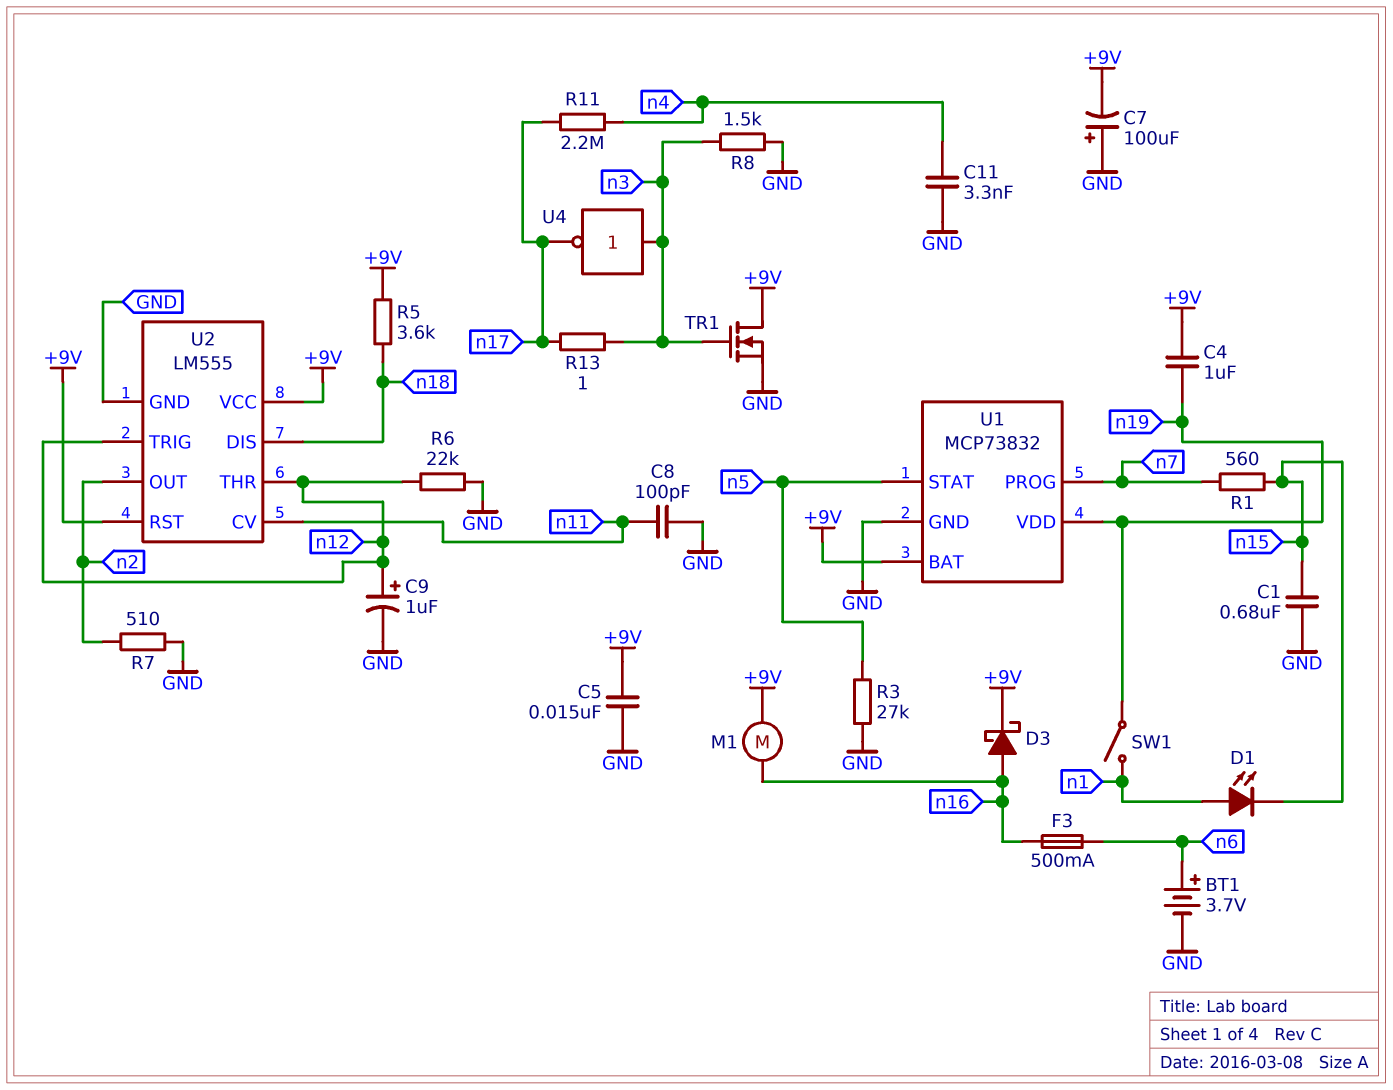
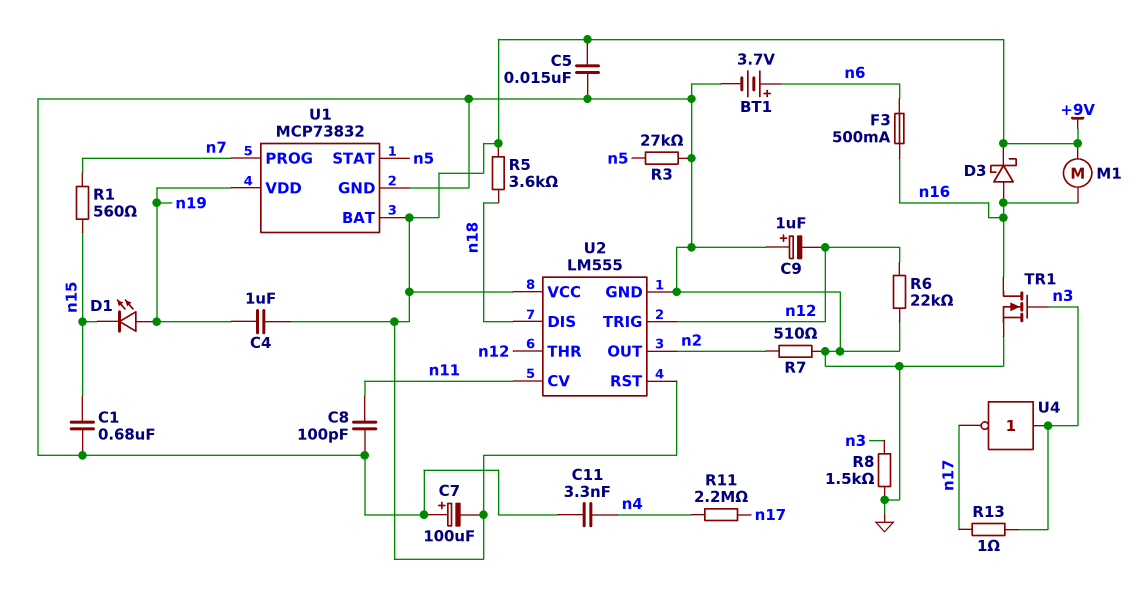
C9: 1uF (plus n12, minus GND) -> 1uF (plus GND, minus n12)
D1: LED (A n1, K n15) -> LED (A n19, K n15)
SW1: switch (n1, n19) -> none
TR1: NMOS (G n3, D +9V, S GND) -> NMOS (G n3, D n16, S GND)

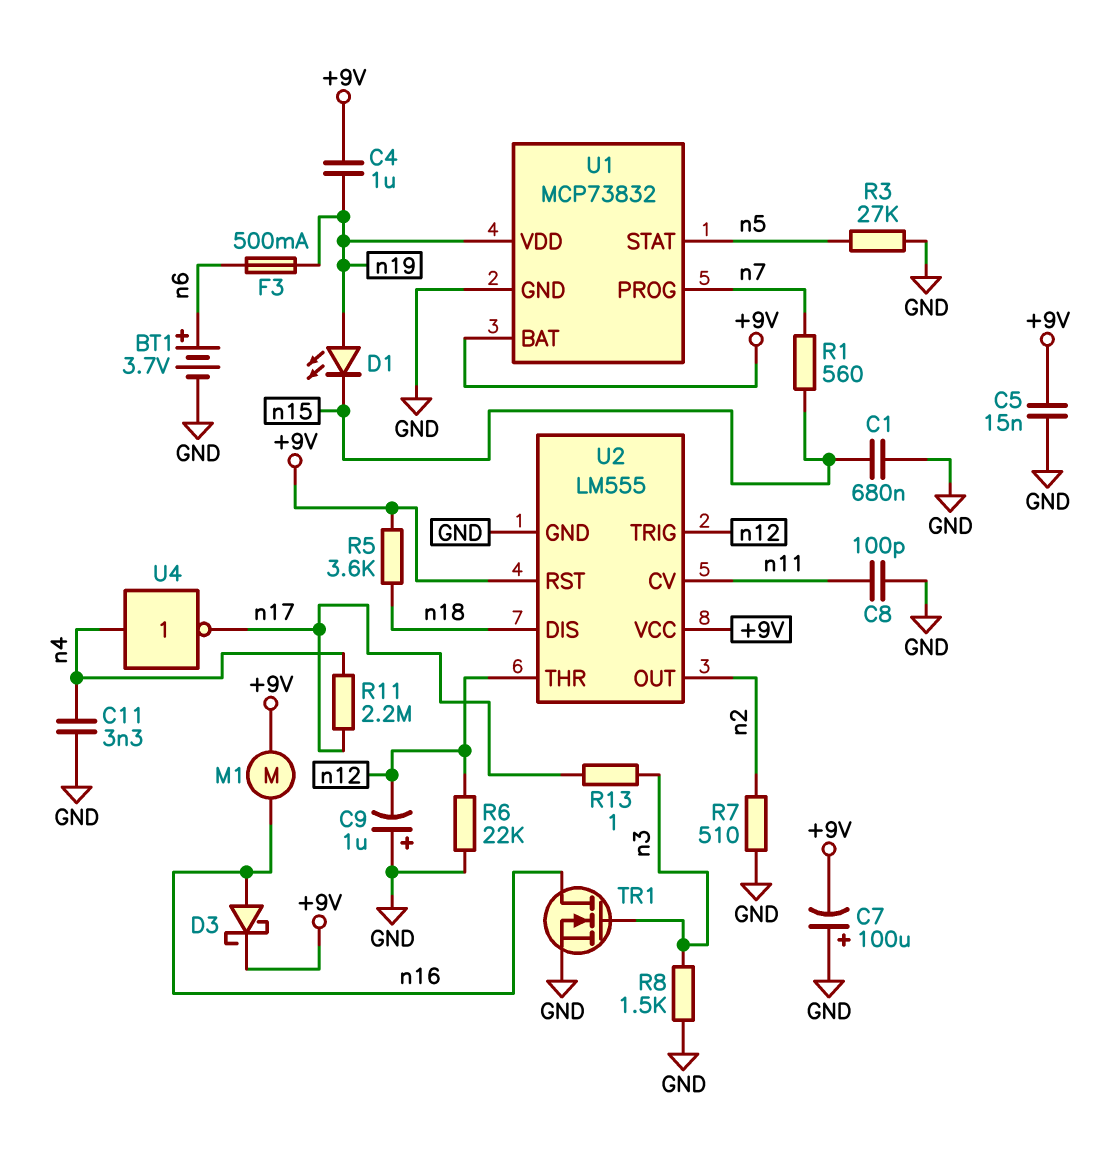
F3: 500mA (n6, n16) -> 500mA (n6, n19)
U4: NOT (in n3, out n17) -> NOT (in n4, out n17)

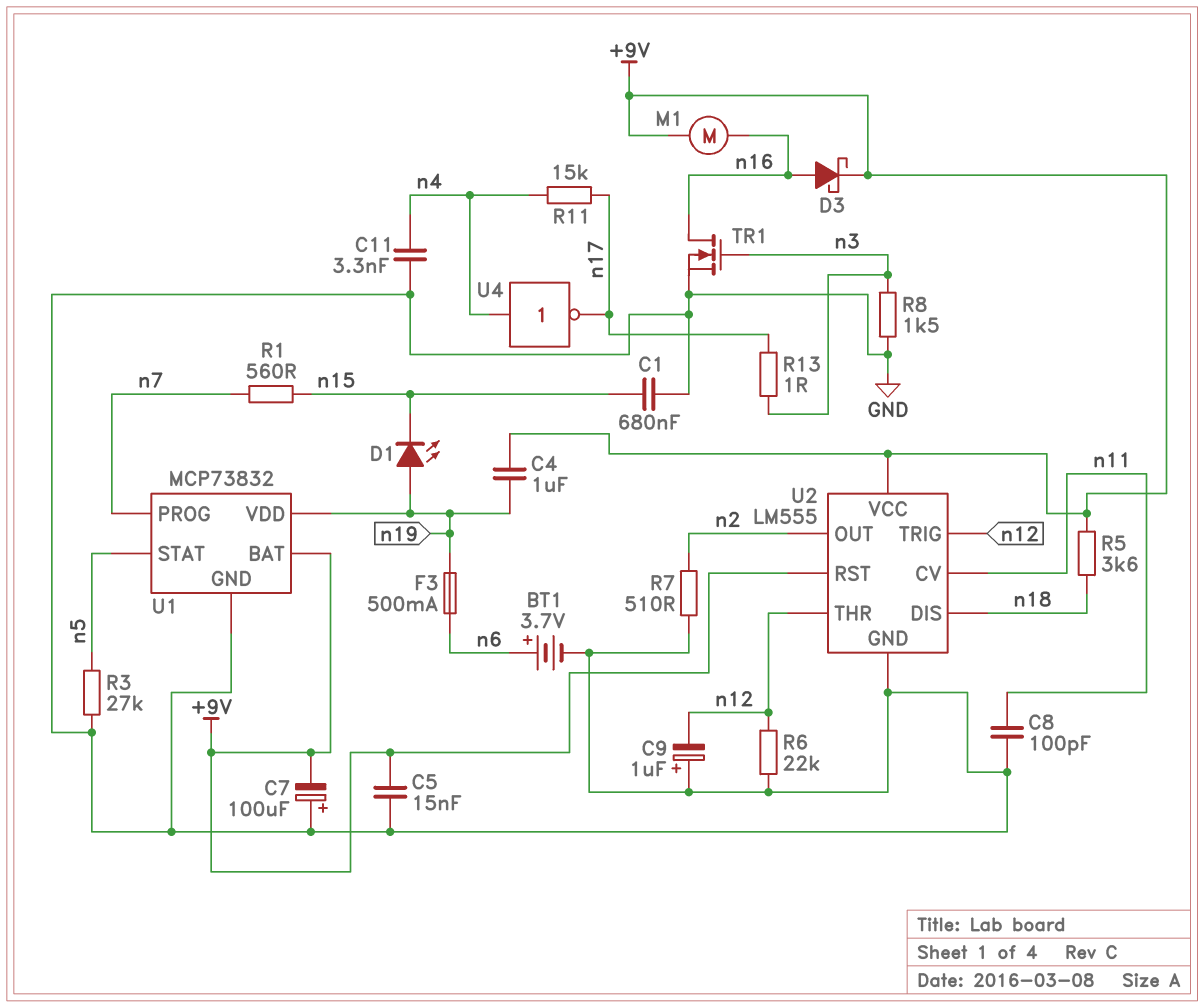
R11: 2.2M (n4, n17) -> 15k (n4, n17)

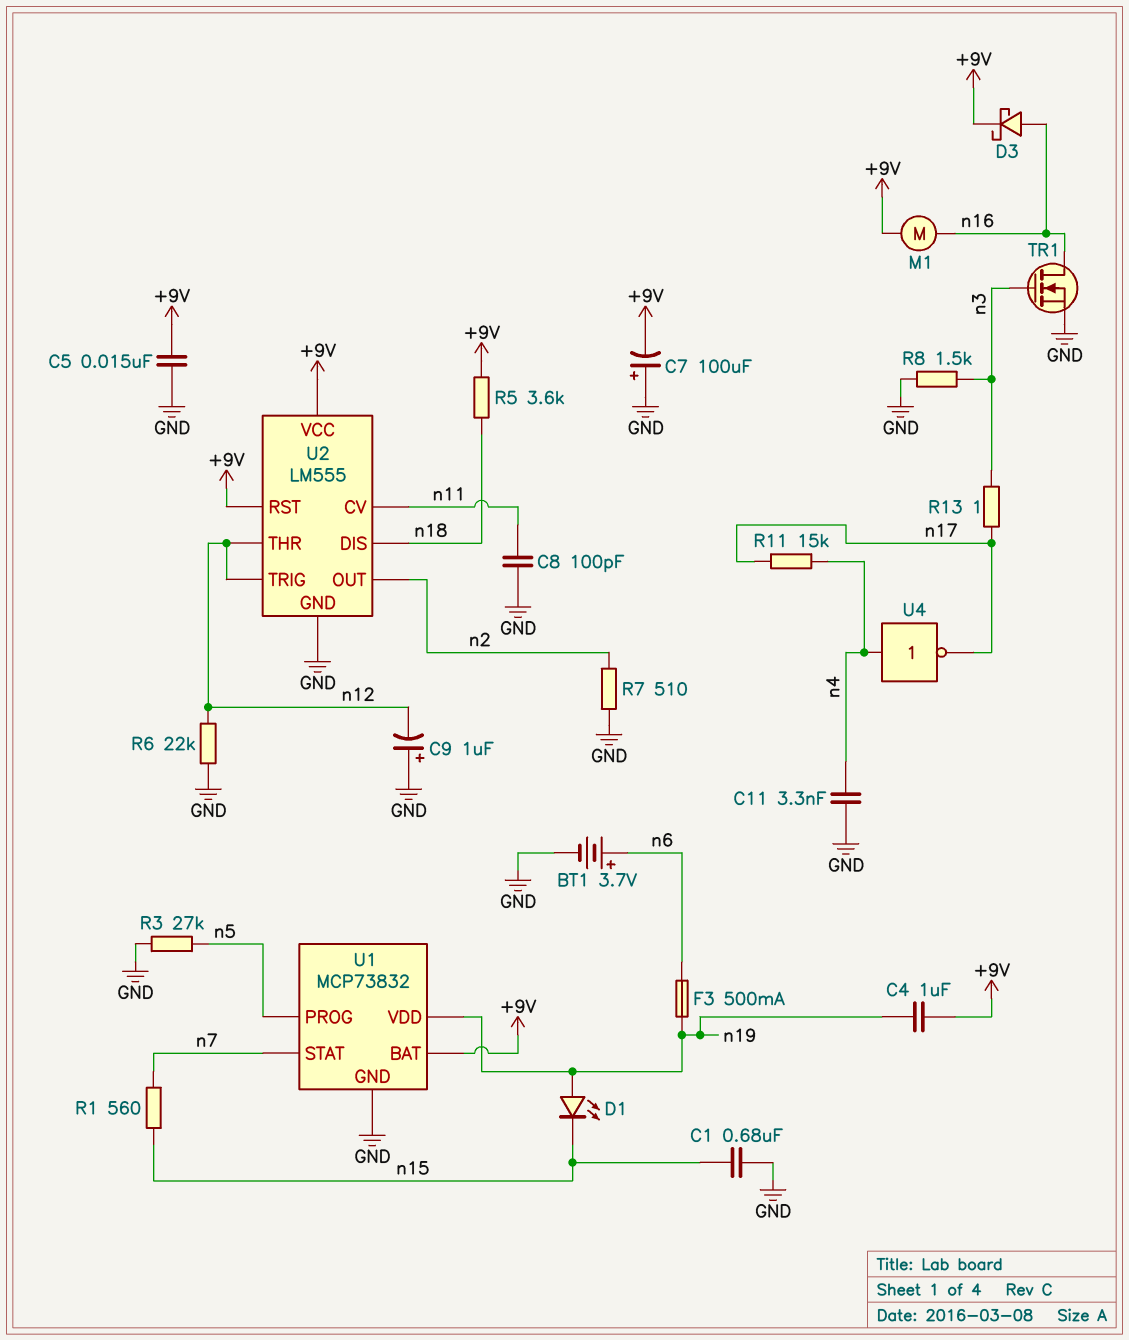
U1 pin PROG: n7 -> n5
U1 pin STAT: n5 -> n7

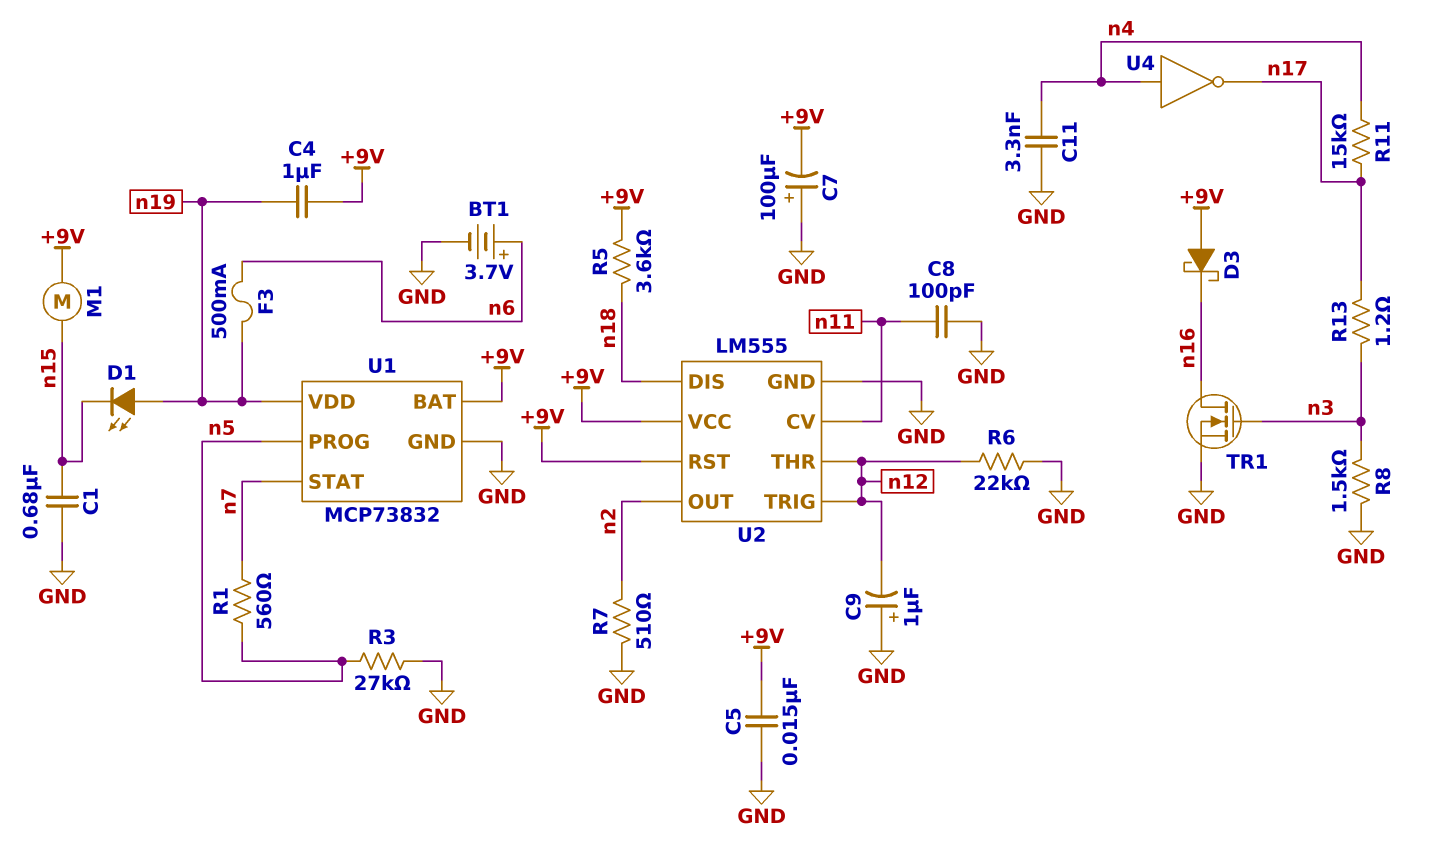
D3: schottky (A n16, K +9V) -> schottky (A +9V, K n16)
M1: motor (+9V, n16) -> motor (+9V, n15)
R1: 560 (n7, n15) -> 560 (n5, n7)
R13: 1 (n3, n17) -> 1.2 (n3, n17)

